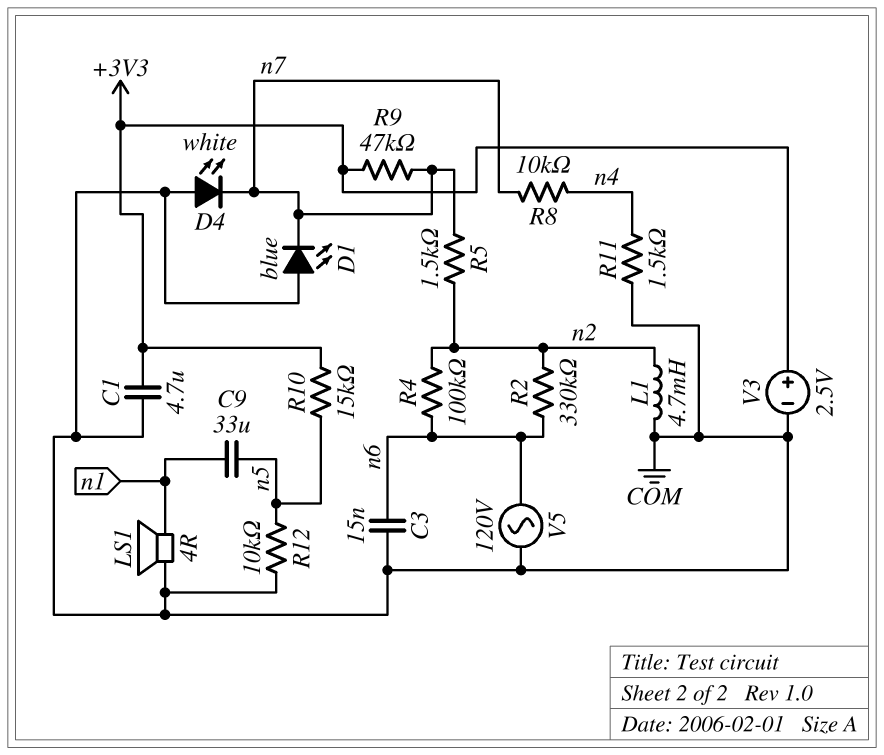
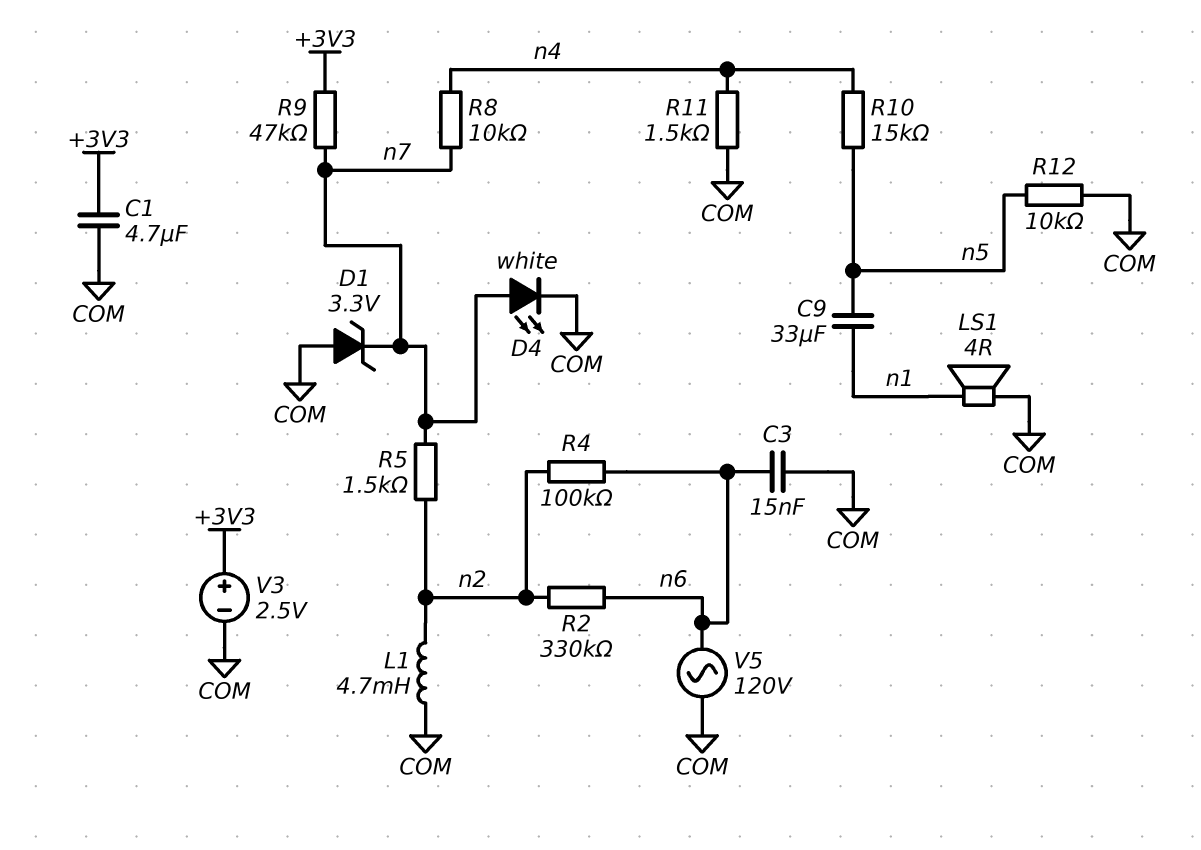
D1: LED blue (A COM, K n7) -> zener 3.3V (A COM, K n7)
D4: LED white (A COM, K n7) -> LED white (A n7, K COM)
R10: 15k (+3V3, n5) -> 15k (n4, n5)

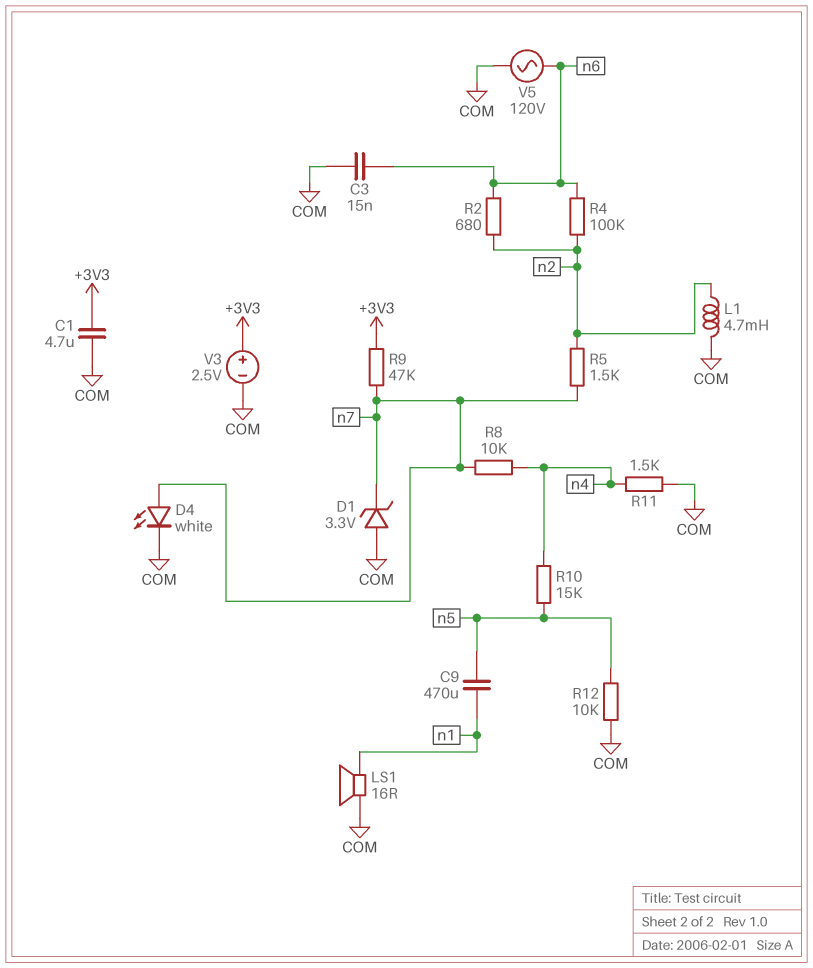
C9: 33uF (n1, n5) -> 470uF (n1, n5)
LS1: speaker 4R (COM, n1) -> speaker 16R (COM, n1)
R2: 330k (n2, n6) -> 680 (n2, n6)

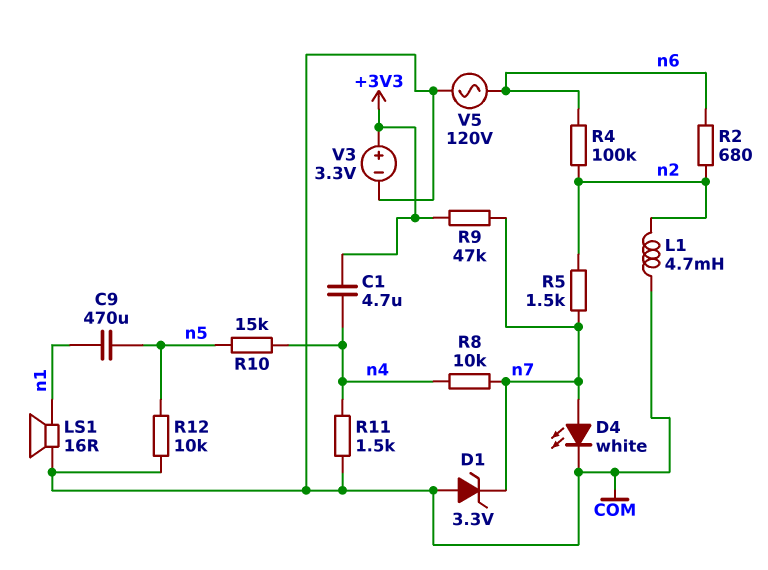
C1: 4.7uF (+3V3, COM) -> 4.7uF (+3V3, n4)
C3: 15nF (COM, n6) -> none
V3: 2.5V (plus +3V3, minus COM) -> 3.3V (plus +3V3, minus COM)

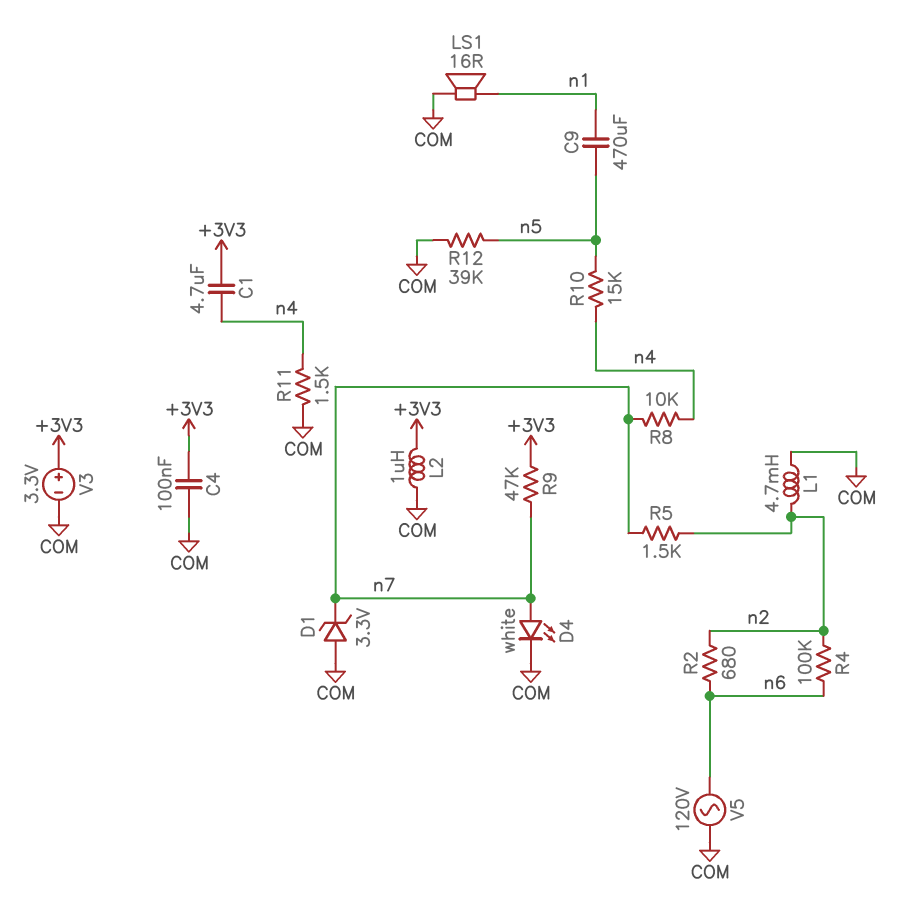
C4: none -> 100nF (+3V3, COM)
L2: none -> 1uH (+3V3, COM)
R12: 10k (COM, n5) -> 39k (COM, n5)

